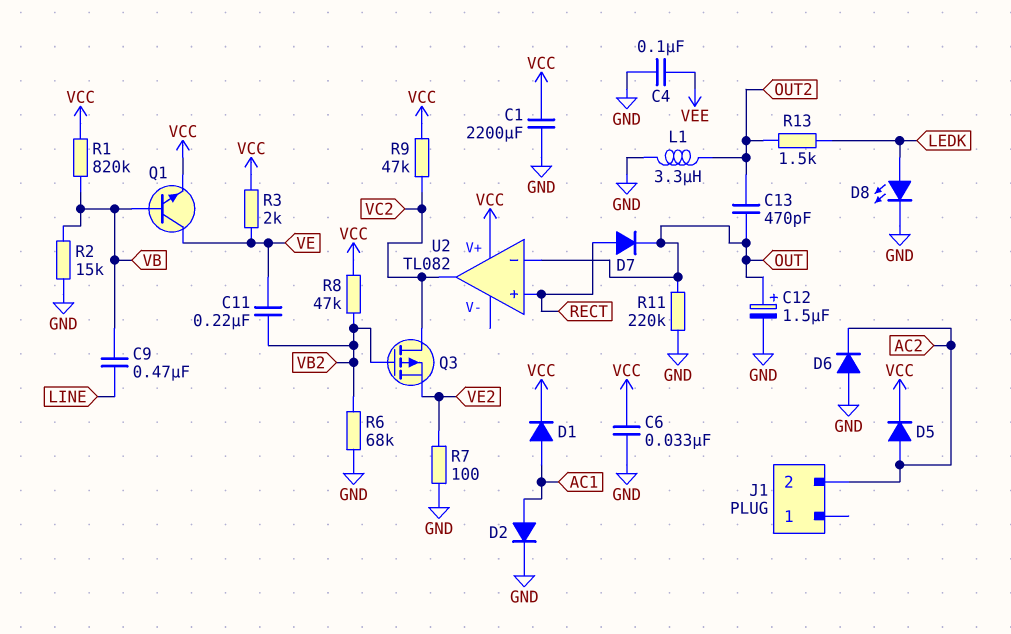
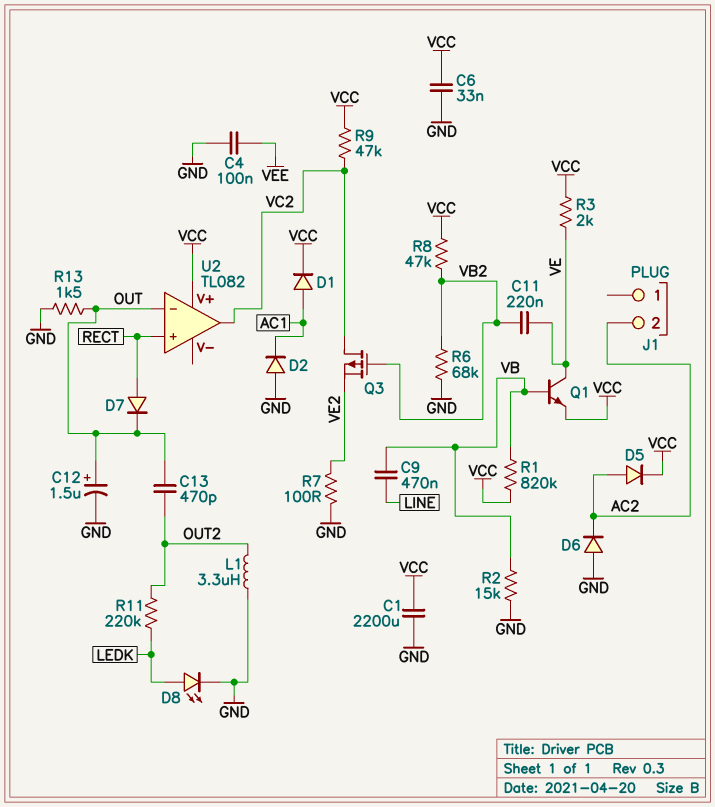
D2: diode (A AC1, K GND) -> diode (A GND, K AC1)
R11: 220k (GND, OUT) -> 220k (LEDK, OUT2)
R13: 1.5k (LEDK, OUT2) -> 1.5k (GND, OUT)

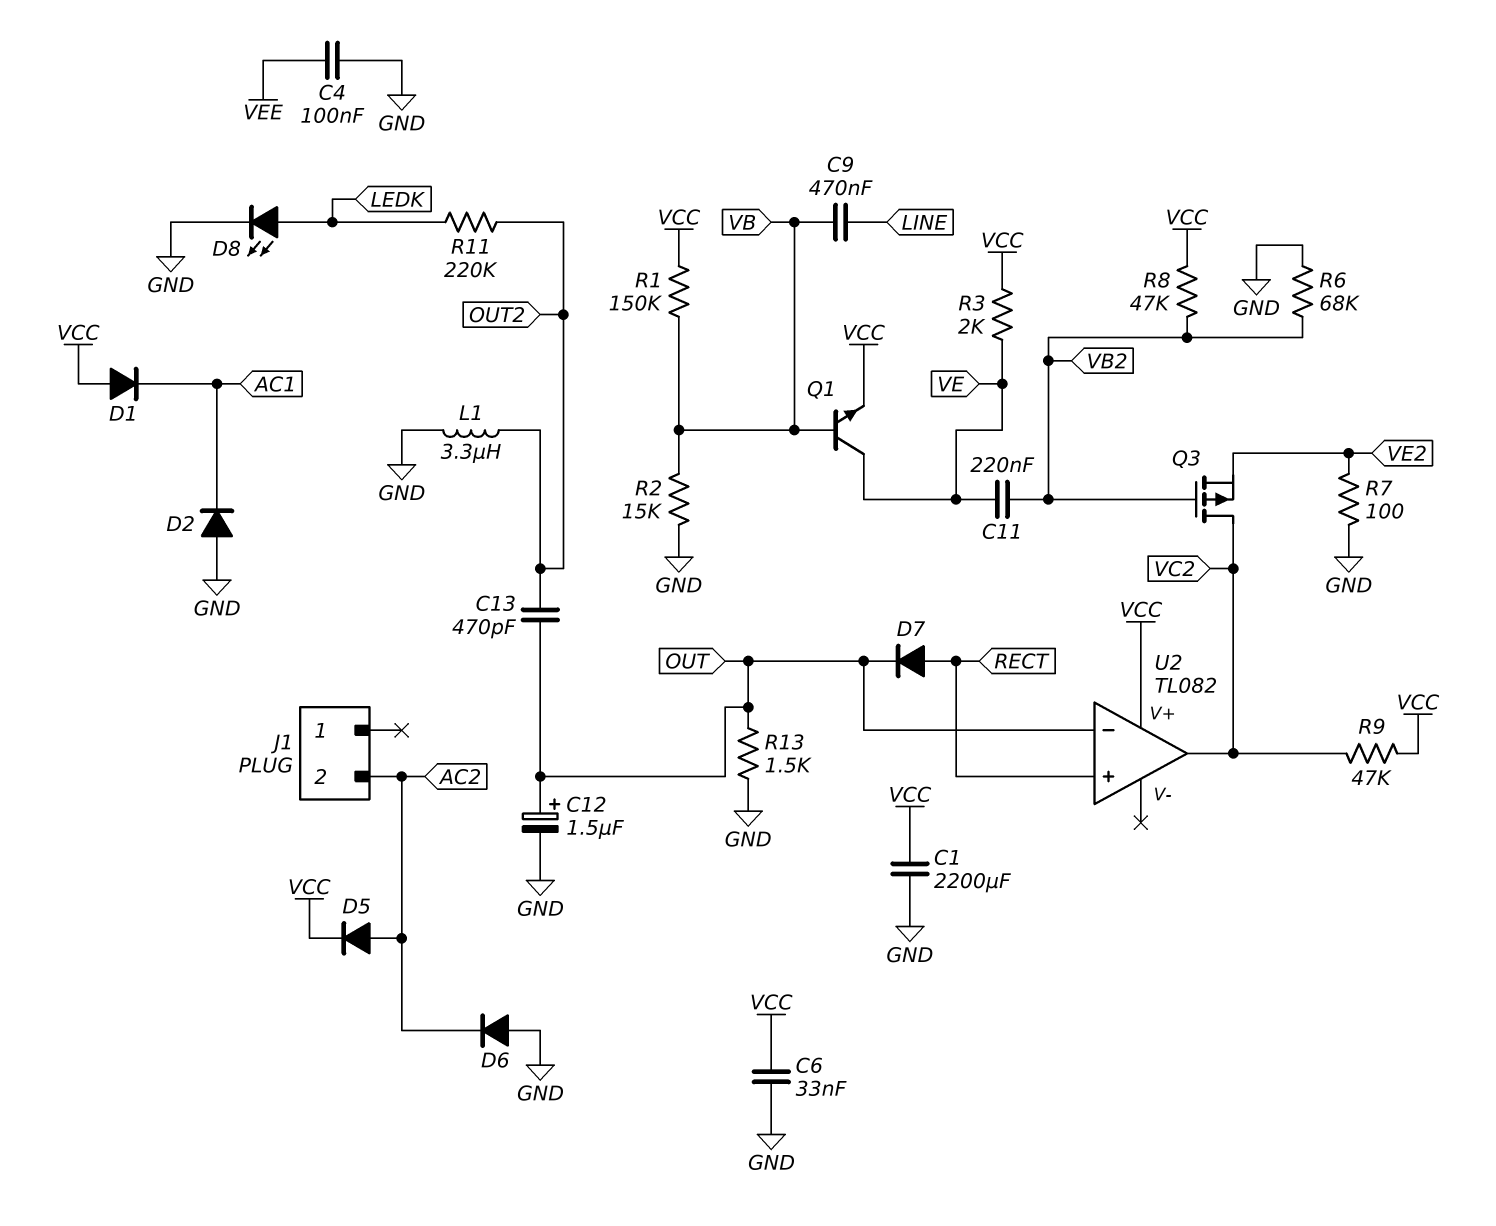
D1: diode (A AC1, K VCC) -> diode (A VCC, K AC1)
R1: 820k (VB, VCC) -> 150k (VB, VCC)

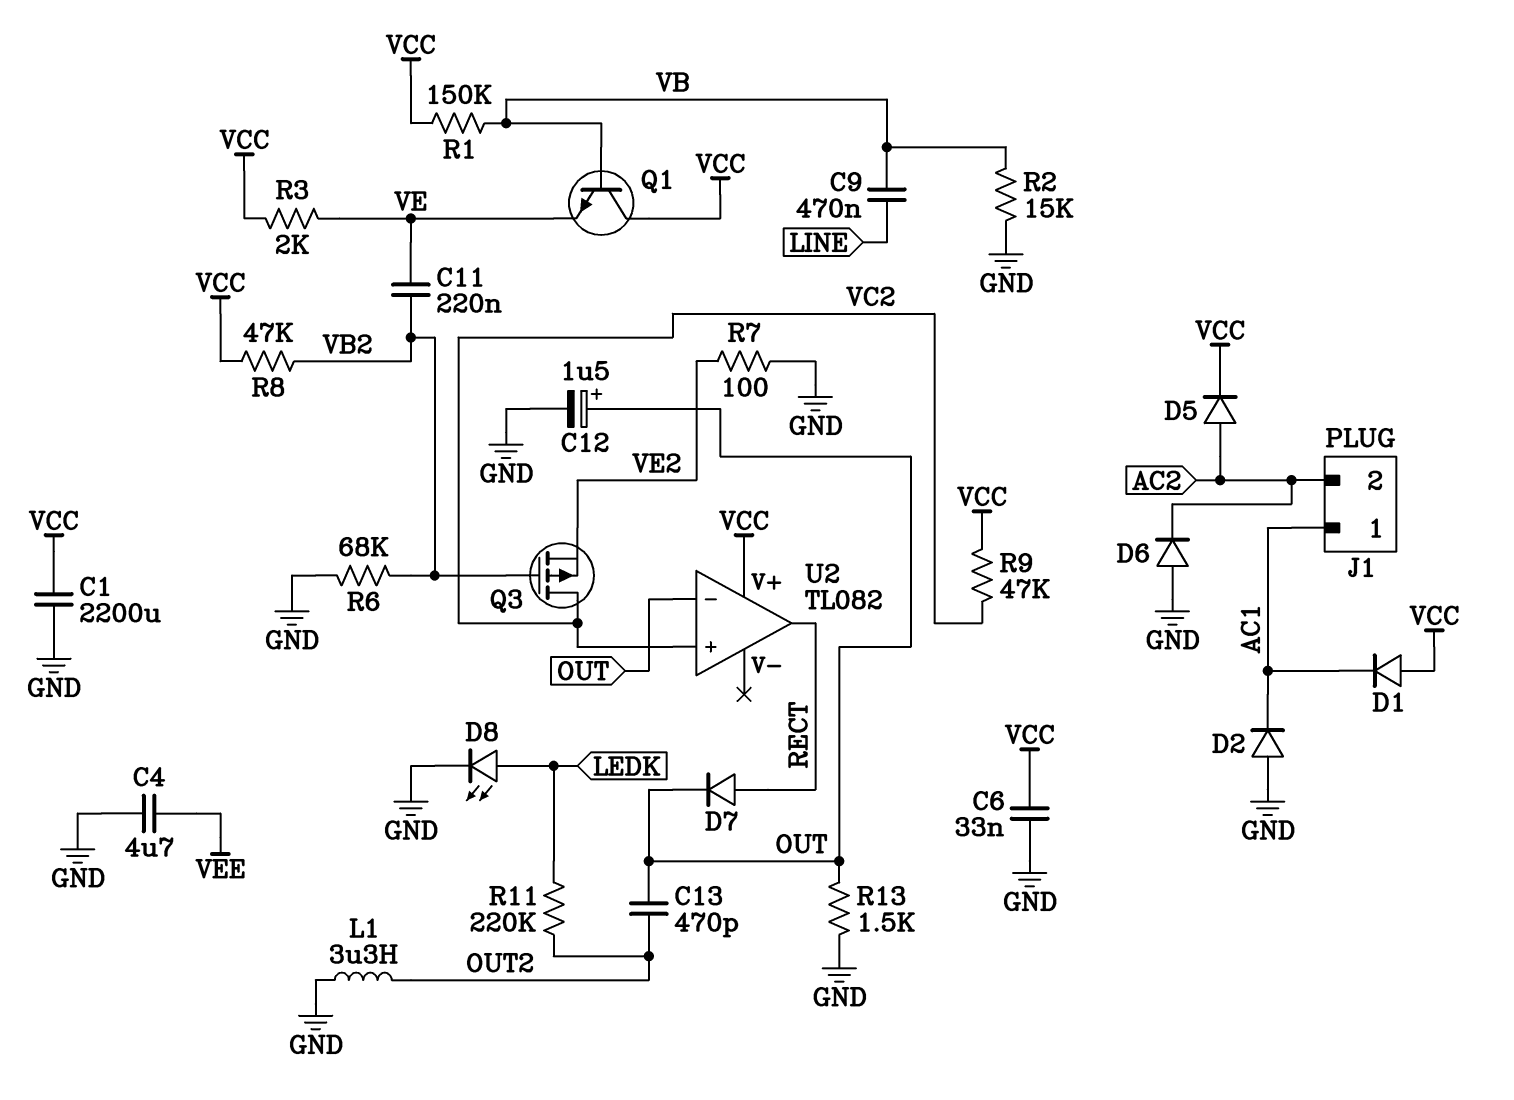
C4: 100nF (GND, VEE) -> 4.7uF (GND, VEE)
J1 pin 1: none -> AC1
Q1: NPN (B VB, C VE, E VCC) -> NPN (B VB, C VCC, E VE)
U2 pin in+: RECT -> VC2
U2 pin out: VC2 -> RECT

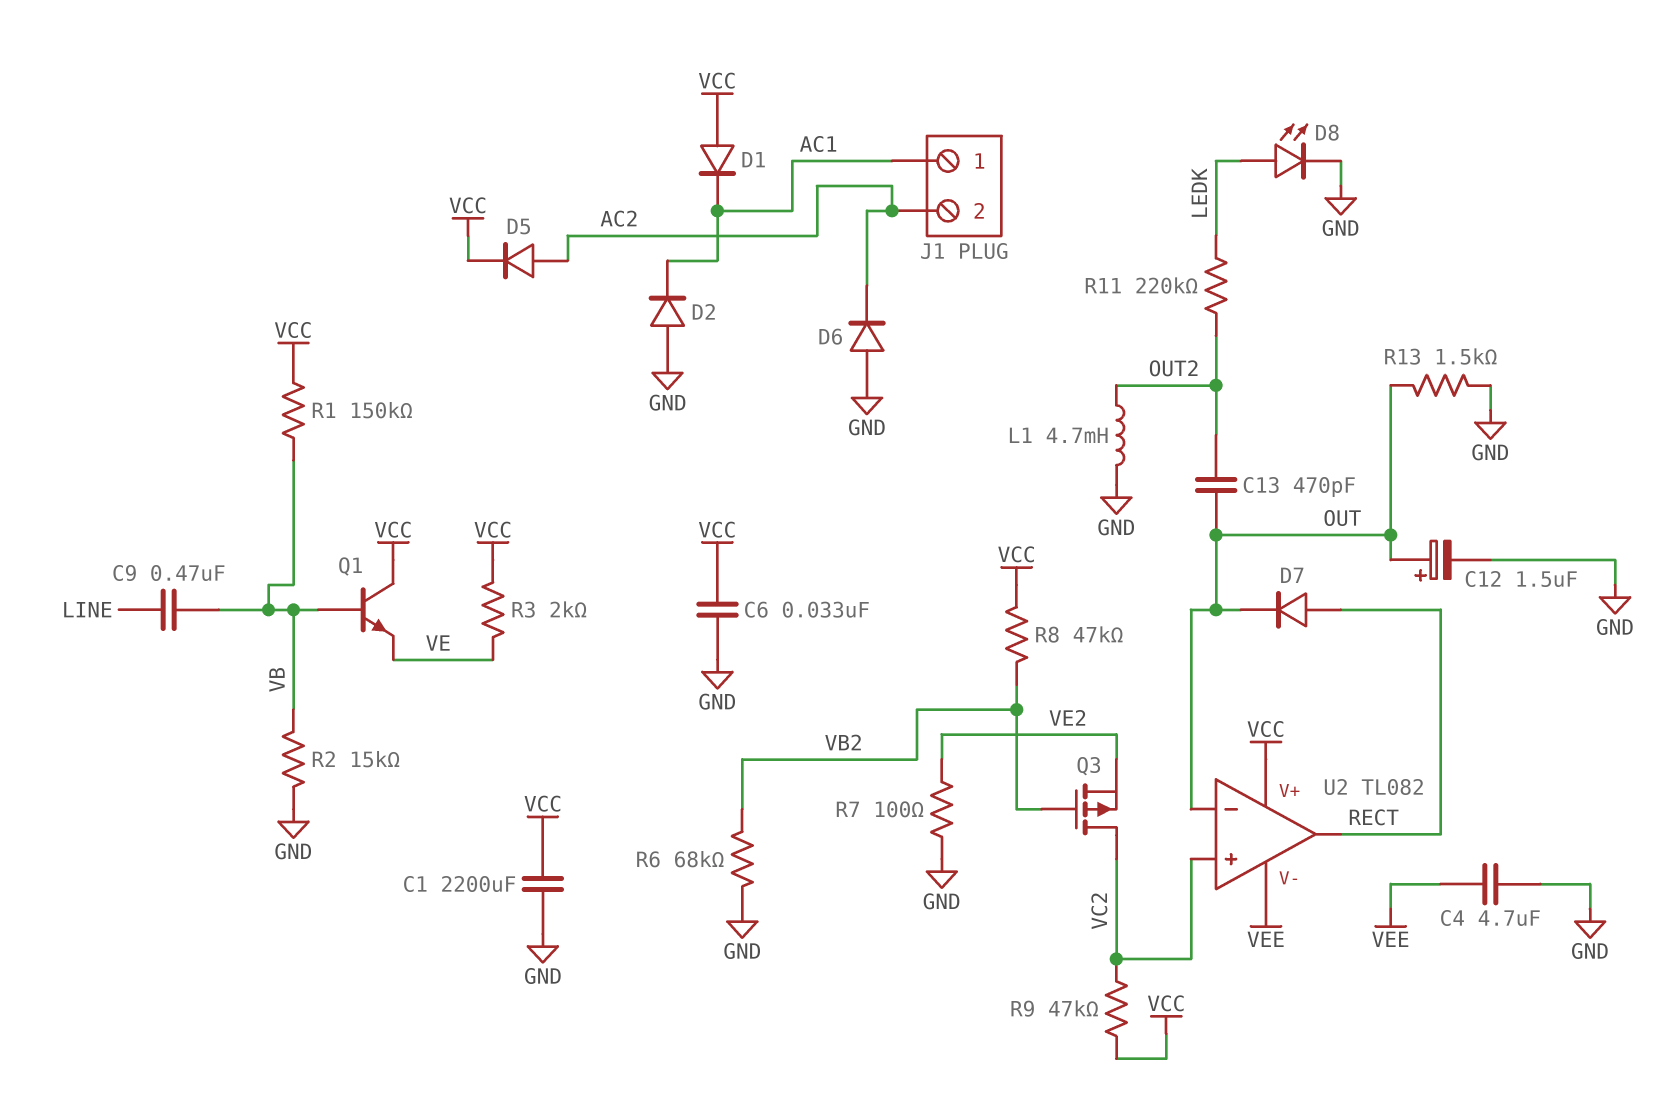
C11: 220nF (VB2, VE) -> none
L1: 3.3uH (GND, OUT2) -> 4.7mH (GND, OUT2)
U2 pin V-: none -> VEE

